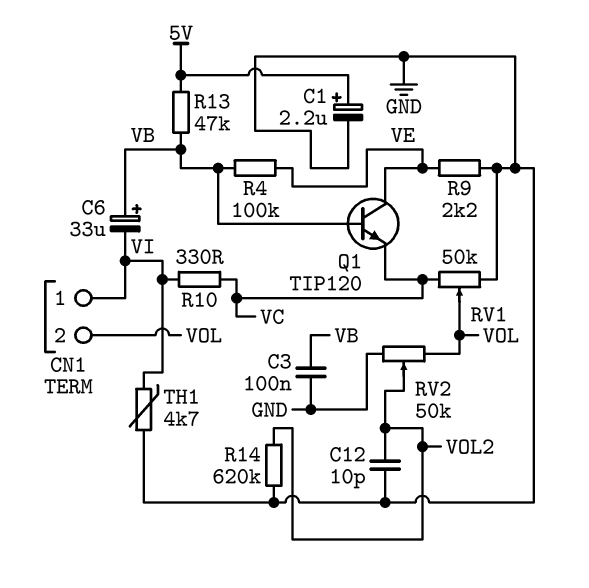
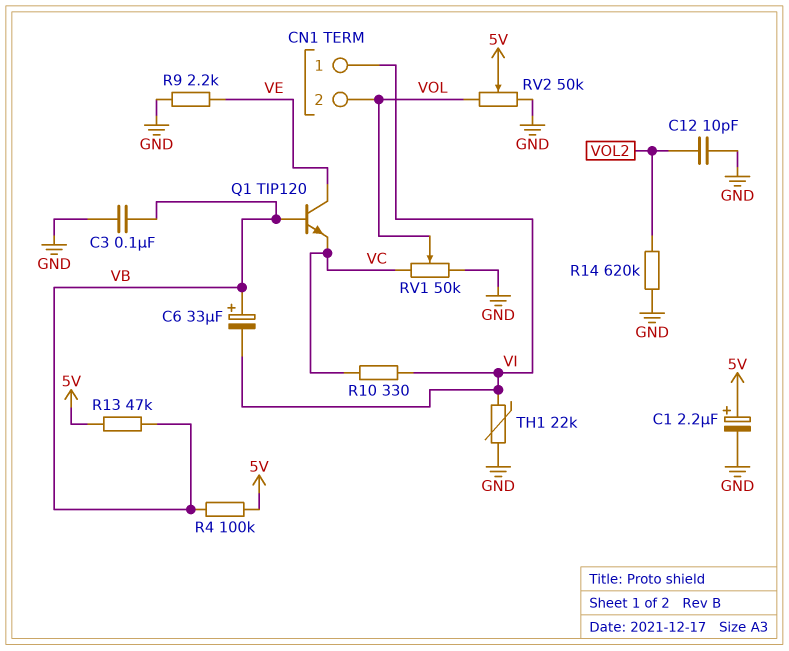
R4: 100k (VB, VE) -> 100k (5V, VB)
RV2: 50k (GND, VOL, wiper VOL2) -> 50k (GND, VOL, wiper 5V)
TH1: 4.7k (GND, VI) -> 22k (GND, VI)

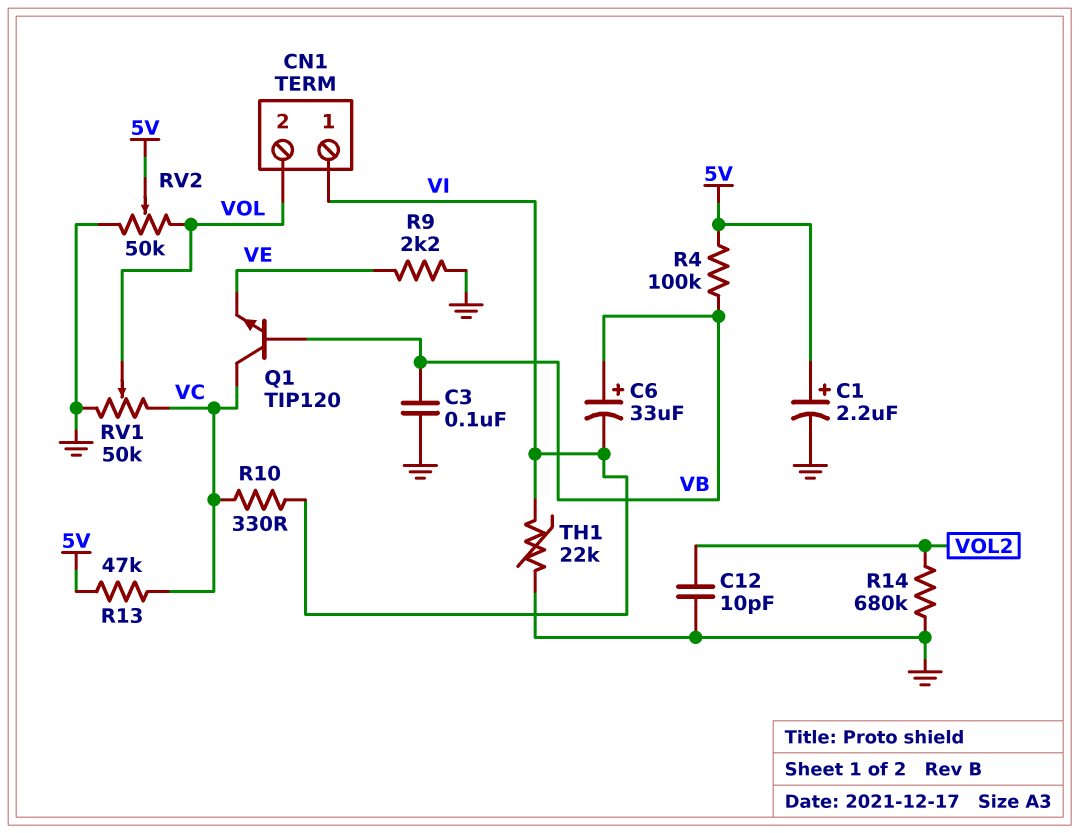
Q1: NPN TIP120 (B VB, C VE, E VC) -> NPN TIP120 (B VB, C VC, E VE)
R13: 47k (5V, VB) -> 47k (5V, VC)
R14: 620k (GND, VOL2) -> 680k (GND, VOL2)

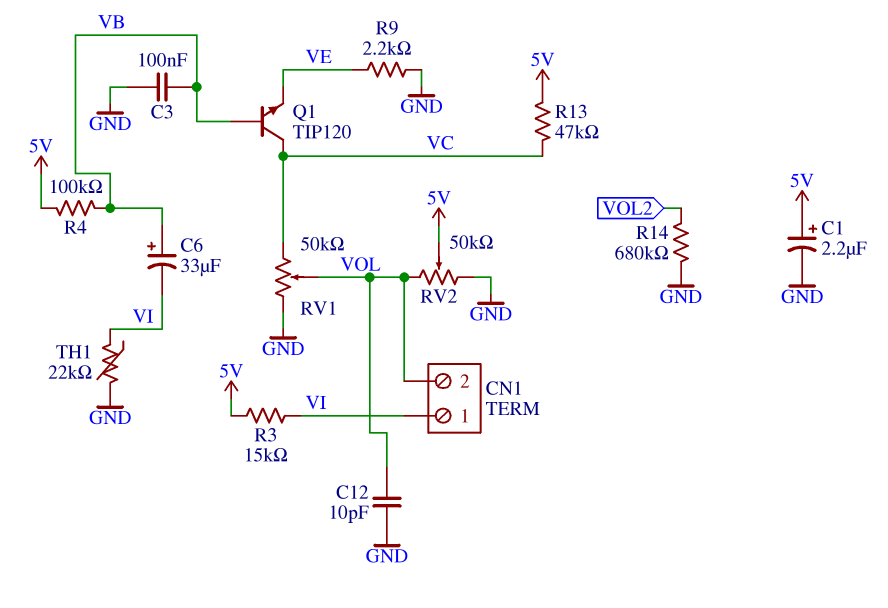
C12: 10pF (GND, VOL2) -> 10pF (GND, VOL)
R3: none -> 15k (5V, VI)
R10: 330 (VC, VI) -> none

